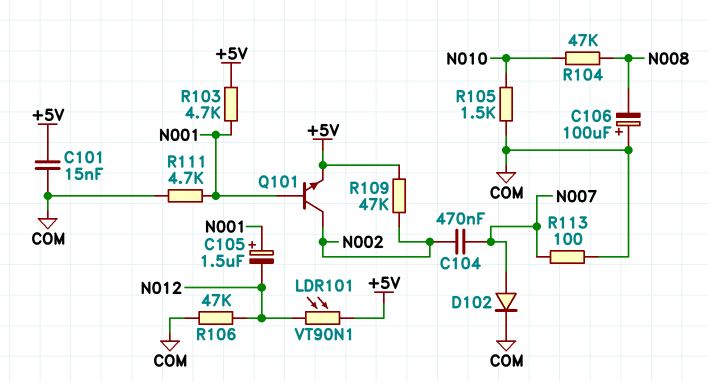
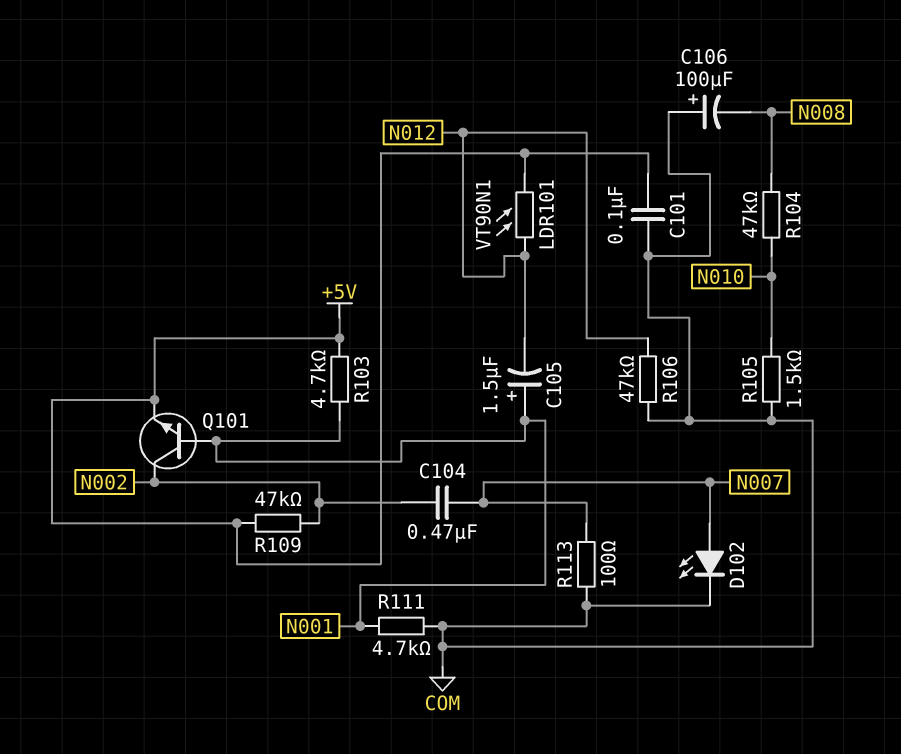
C101: 15nF (+5V, COM) -> 100nF (+5V, COM)
D102: diode (A N007, K COM) -> LED (A N007, K COM)

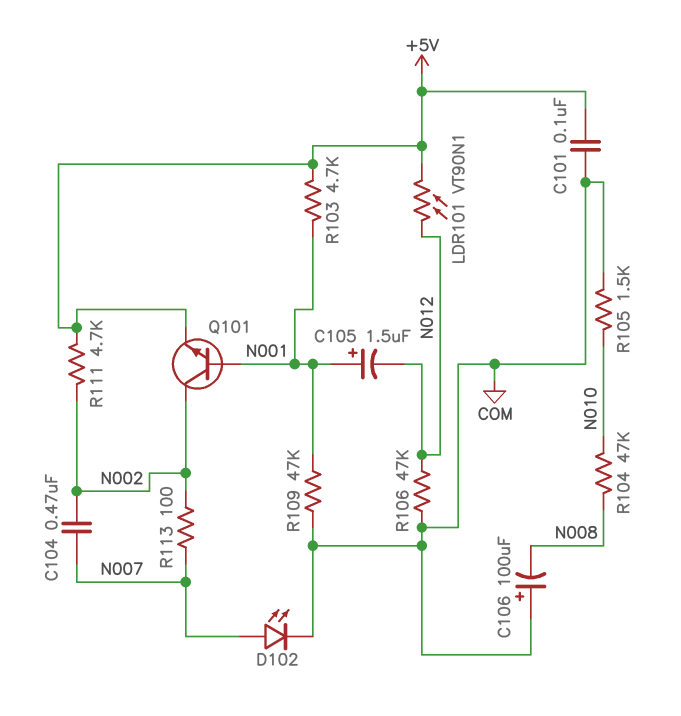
R109: 47k (+5V, N002) -> 47k (COM, N001)
R111: 4.7k (COM, N001) -> 4.7k (+5V, N002)
R113: 100 (COM, N007) -> 100 (N002, N007)

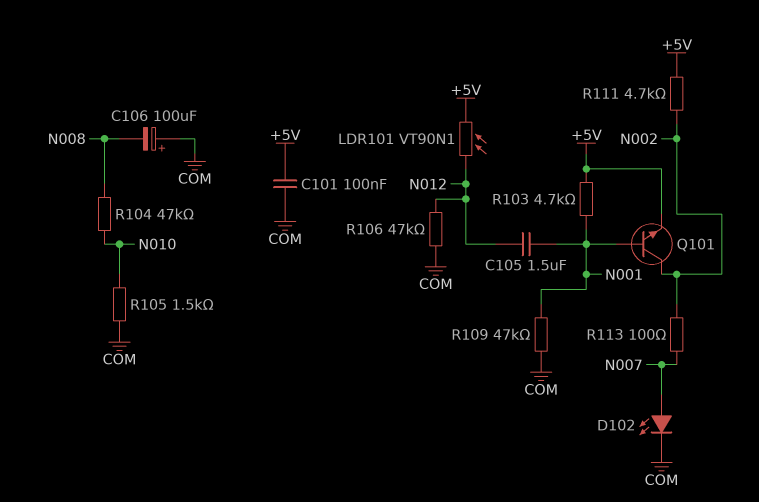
C104: 470nF (N002, N007) -> none
C105: 1.5uF (plus N001, minus N012) -> 1.5uF (N001, N012)

